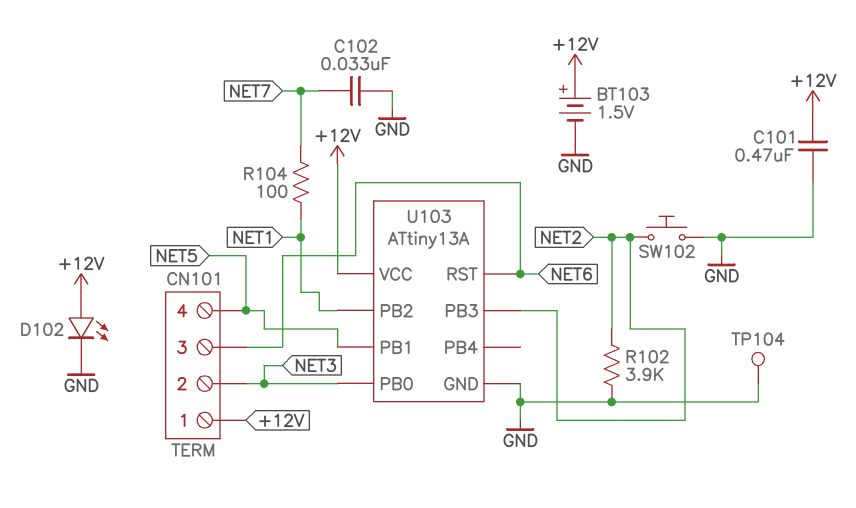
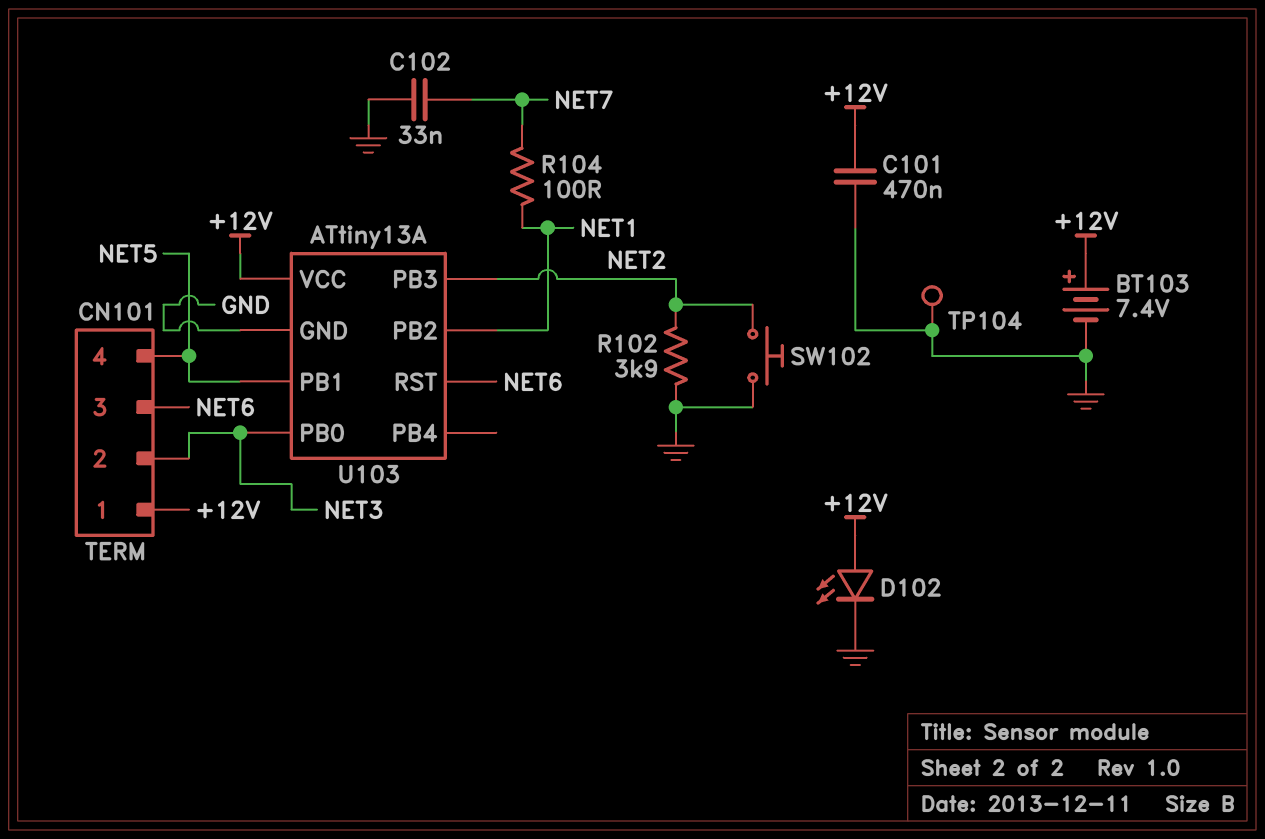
BT103: 1.5V (plus +12V, minus GND) -> 7.4V (plus +12V, minus GND)

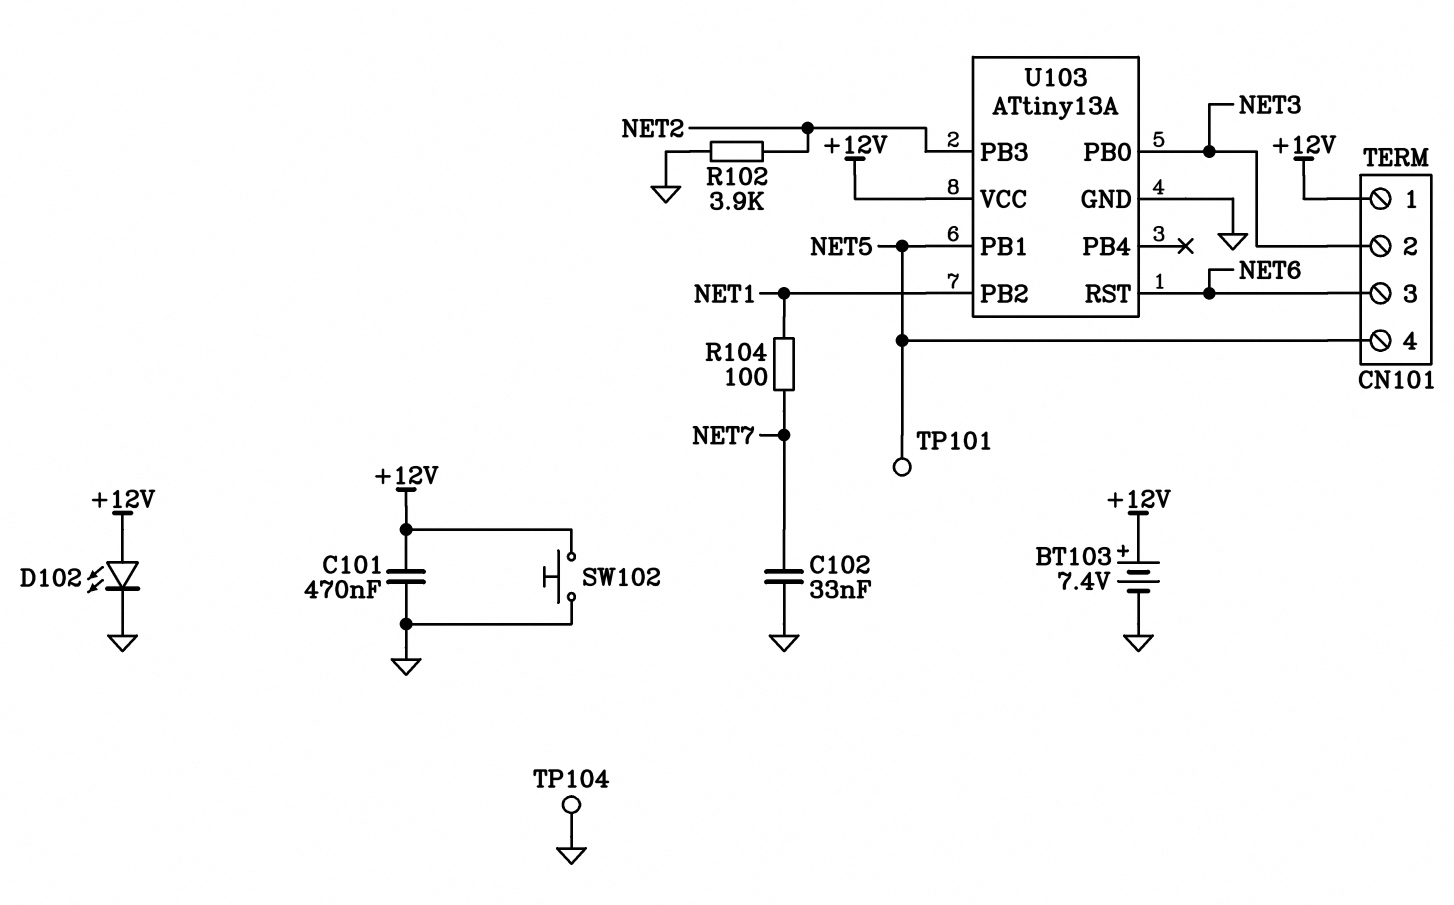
SW102: button (GND, NET2) -> button (+12V, GND)
TP101: none -> test point (NET5)

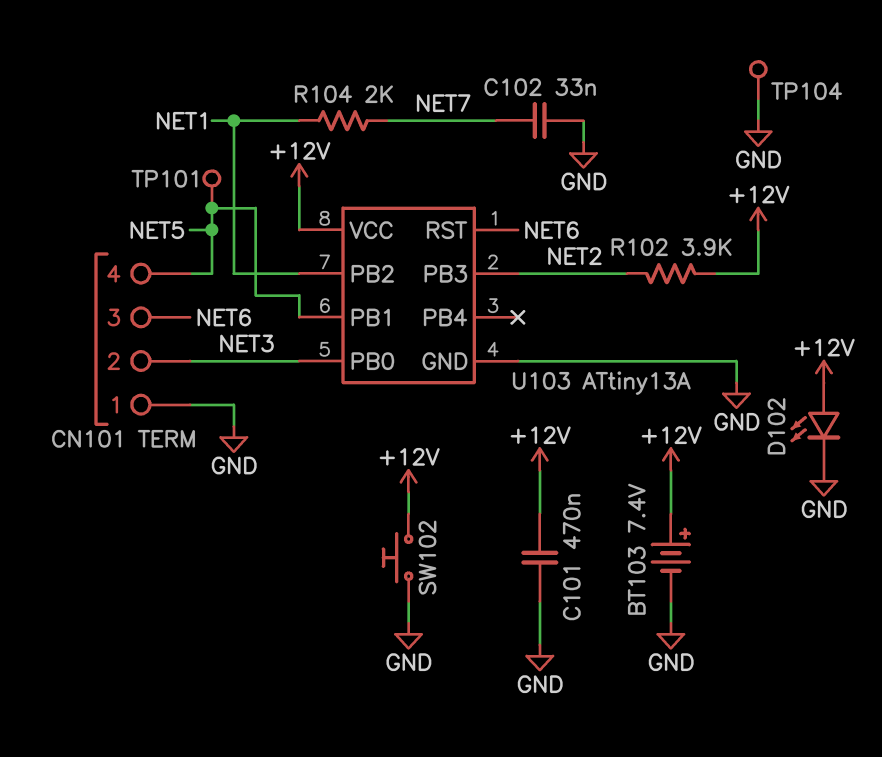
CN101 pin 1: +12V -> GND
R102: 3.9k (GND, NET2) -> 3.9k (+12V, NET2)
R104: 100 (NET1, NET7) -> 2k (NET1, NET7)

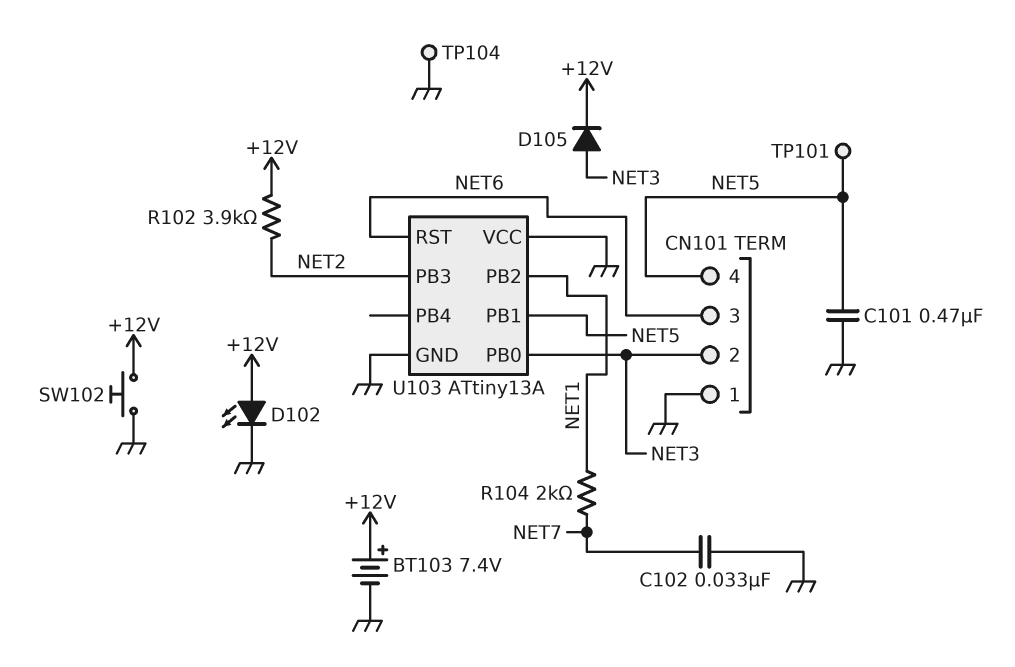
C101: 470nF (+12V, GND) -> 470nF (GND, NET5)
D105: none -> diode (A NET3, K +12V)
U103 pin VCC: +12V -> GND

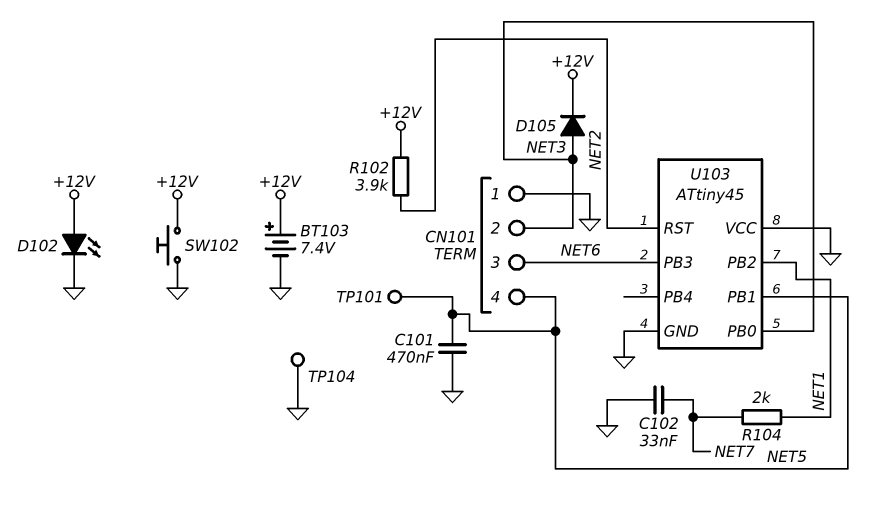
U103: ATtiny13A -> ATtiny45
U103 pin PB3: NET2 -> NET6
U103 pin RST: NET6 -> NET2

